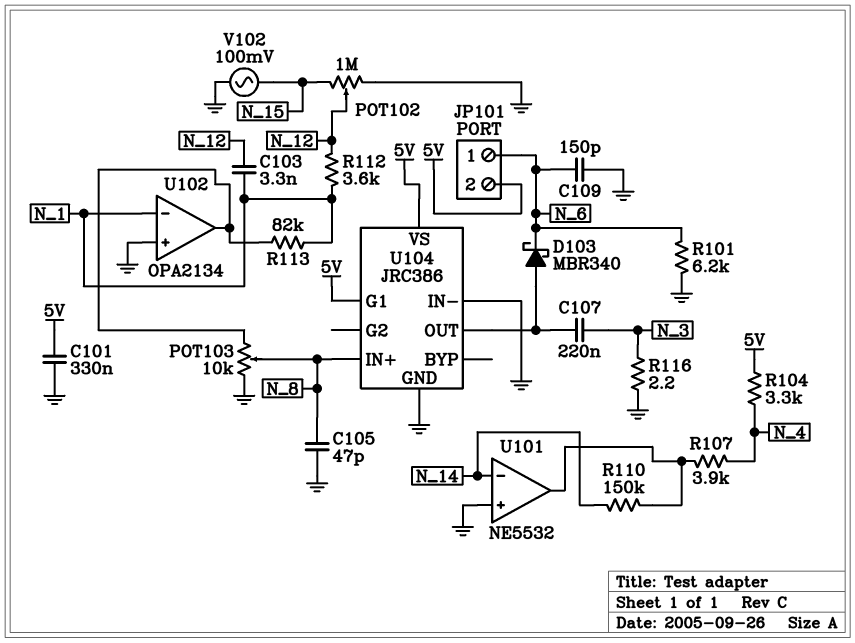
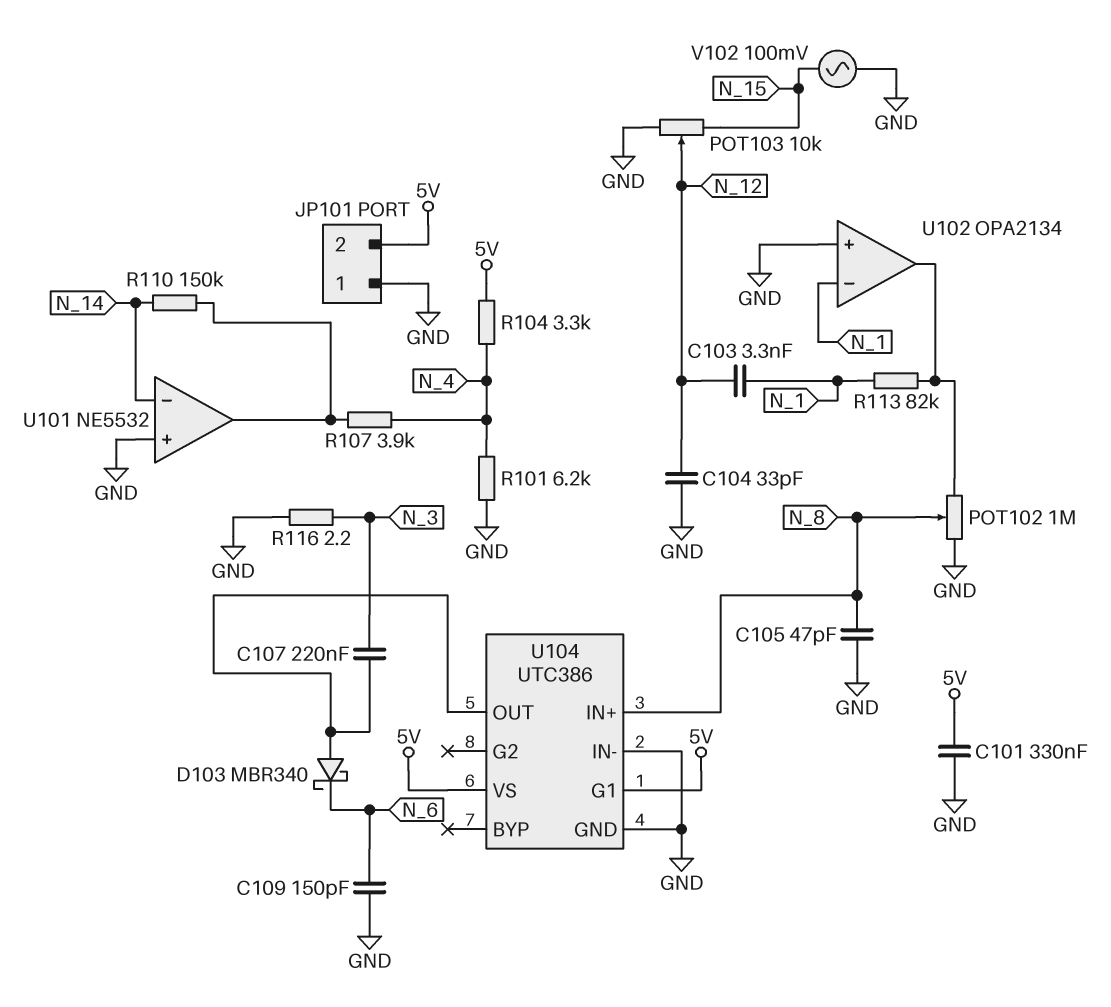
C104: none -> 33pF (GND, N_12)
JP101 pin 1: N_6 -> GND
POT102: 1M (GND, N_15, wiper N_12) -> 1M (GND, U102/out, wiper N_8)
POT103: 10k (GND, U102/out, wiper N_8) -> 10k (GND, N_15, wiper N_12)
R101: 6.2k (GND, N_6) -> 6.2k (GND, N_4)
R112: 3.6k (N_1, N_12) -> none
U104: JRC386 -> UTC386

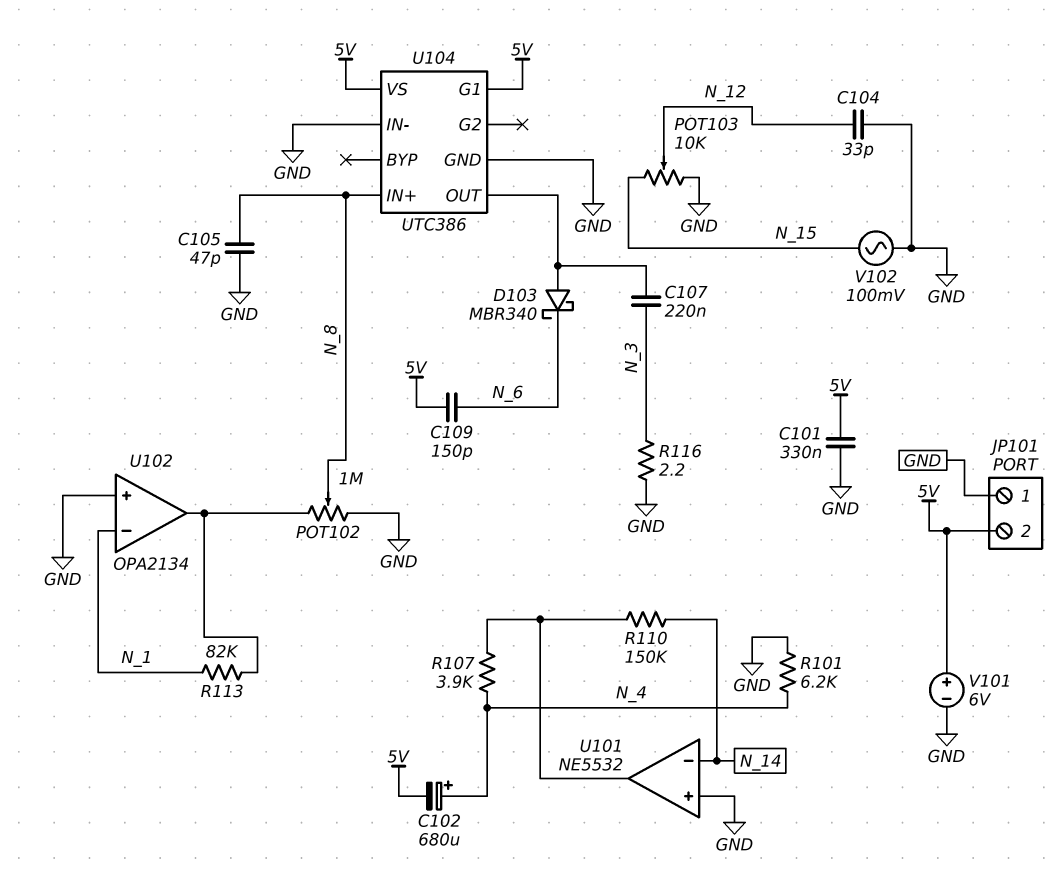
C102: none -> 680uF (plus N_4, minus 5V)
C103: 3.3nF (N_1, N_12) -> none
C109: 150pF (GND, N_6) -> 150pF (5V, N_6)
R104: 3.3k (5V, N_4) -> none
V101: none -> 6V (plus 5V, minus GND)

